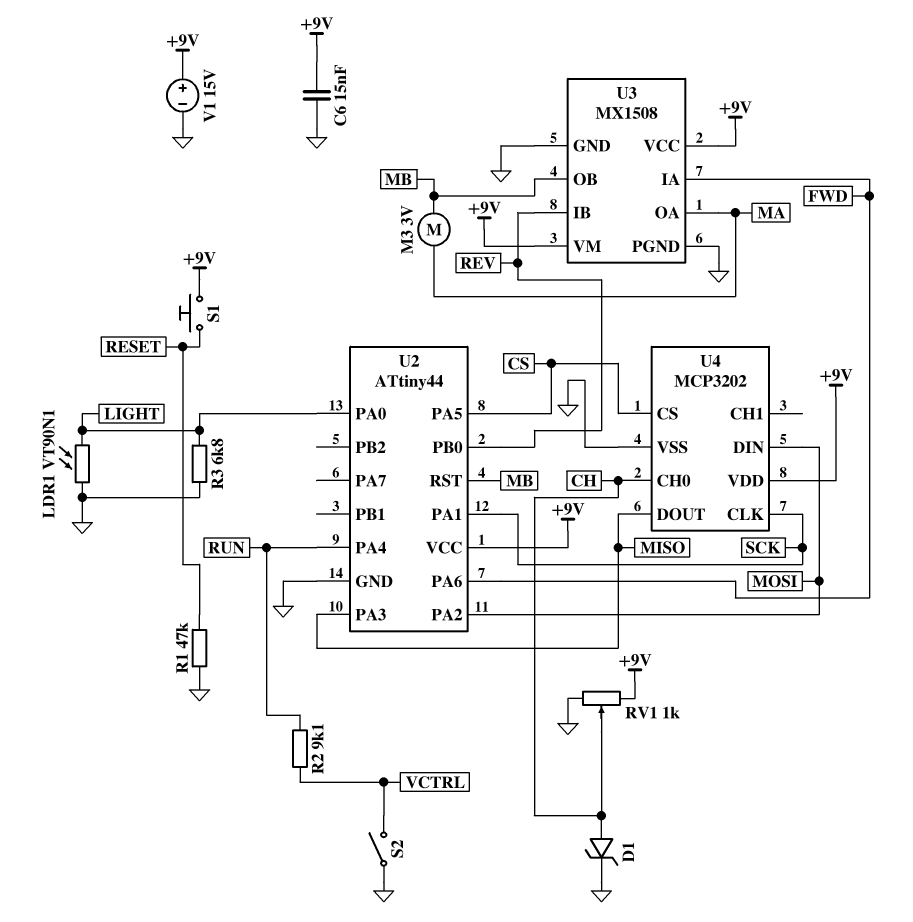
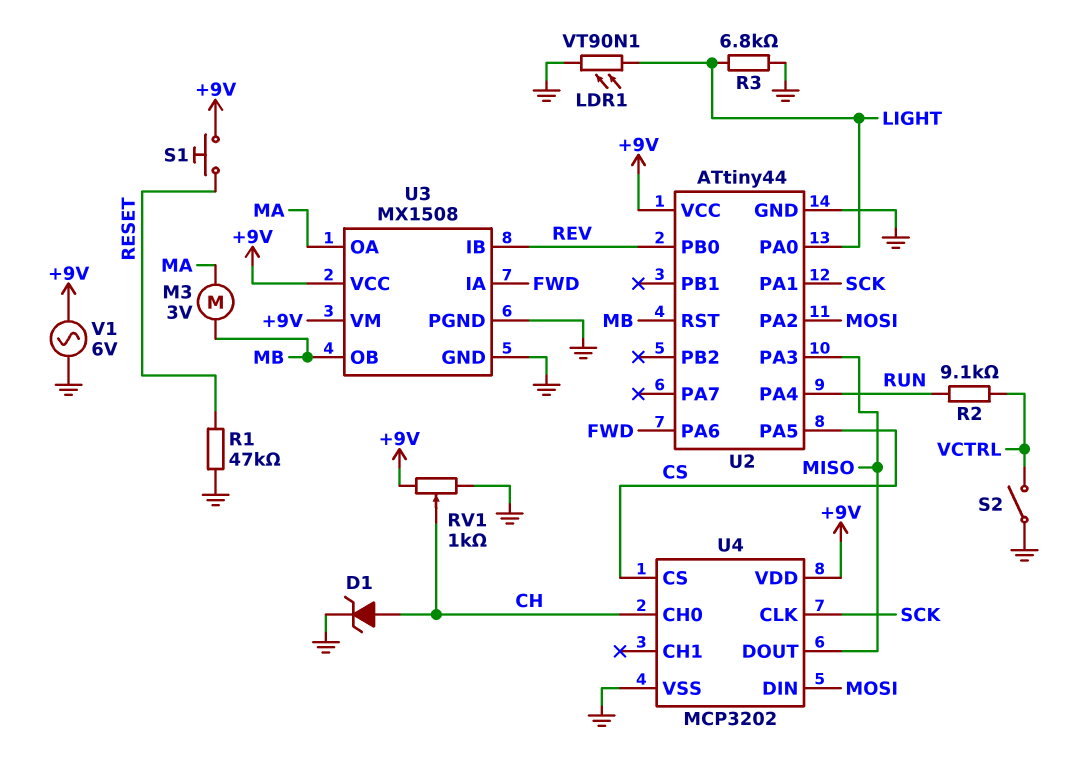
C6: 15nF (+9V, GND) -> none
V1: 15V (plus +9V, minus GND) -> AC 6V (+9V, GND)

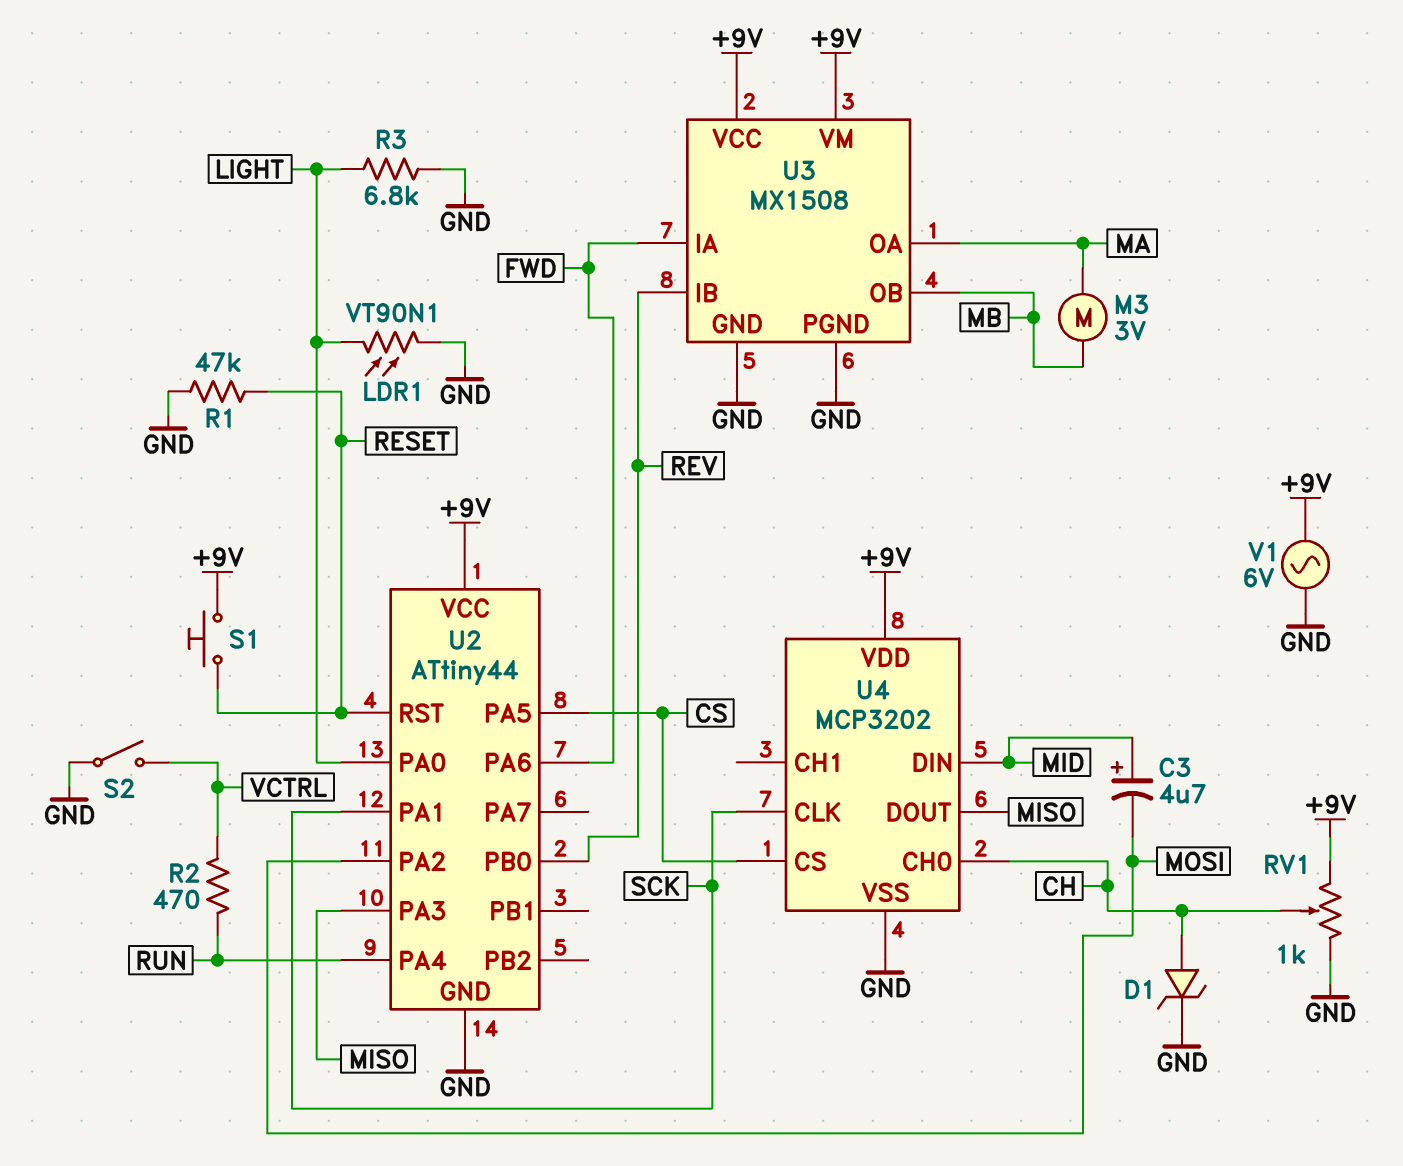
C3: none -> 4.7uF (plus MID, minus MOSI)
R2: 9.1k (RUN, VCTRL) -> 470 (RUN, VCTRL)
U2 pin RST: MB -> RESET
U4 pin DIN: MOSI -> MID

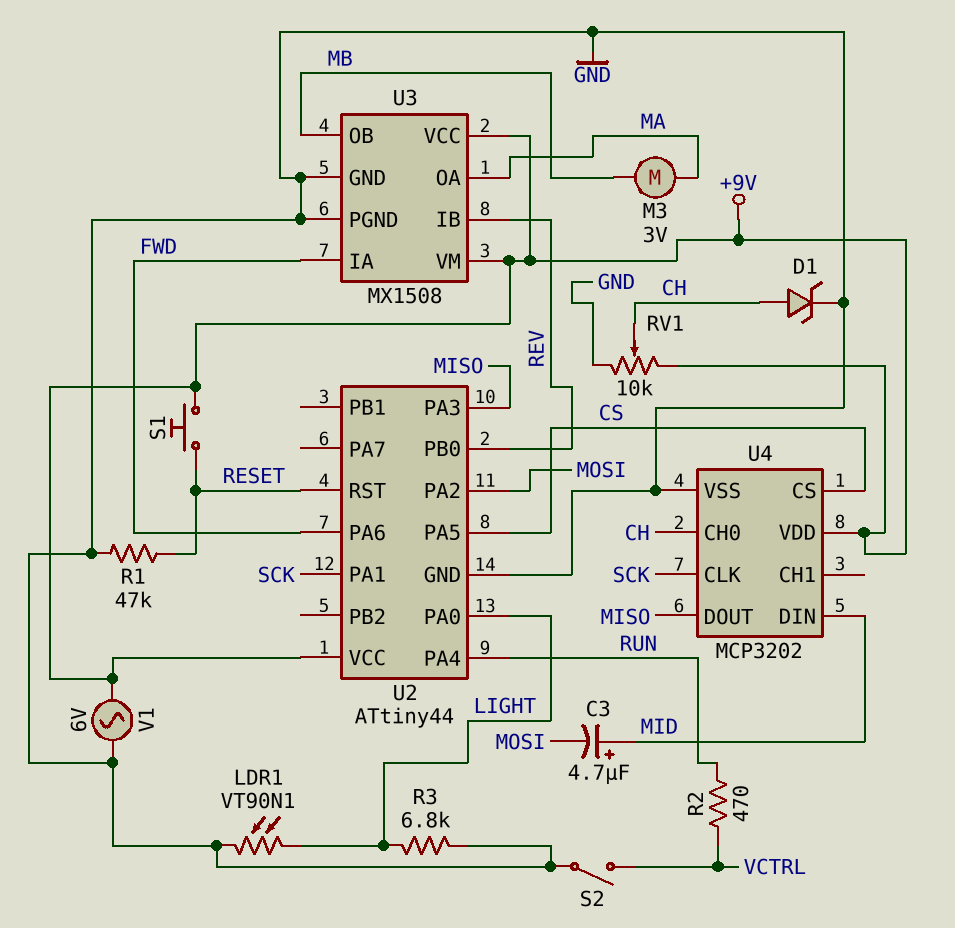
RV1: 1k (+9V, GND, wiper CH) -> 10k (+9V, GND, wiper CH)

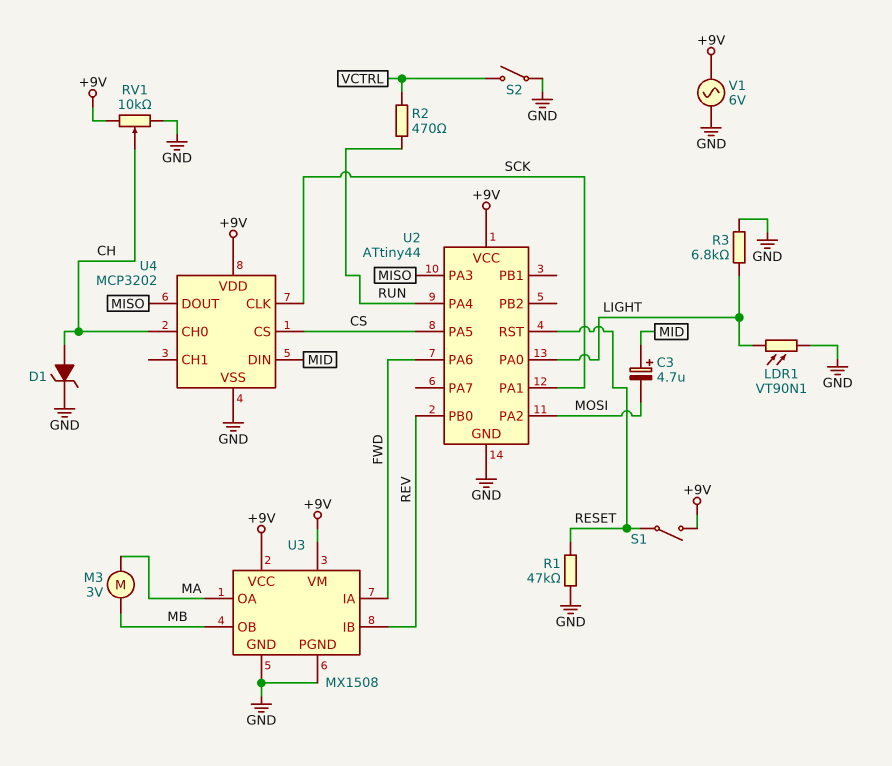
S1: button (+9V, RESET) -> switch (+9V, RESET)

